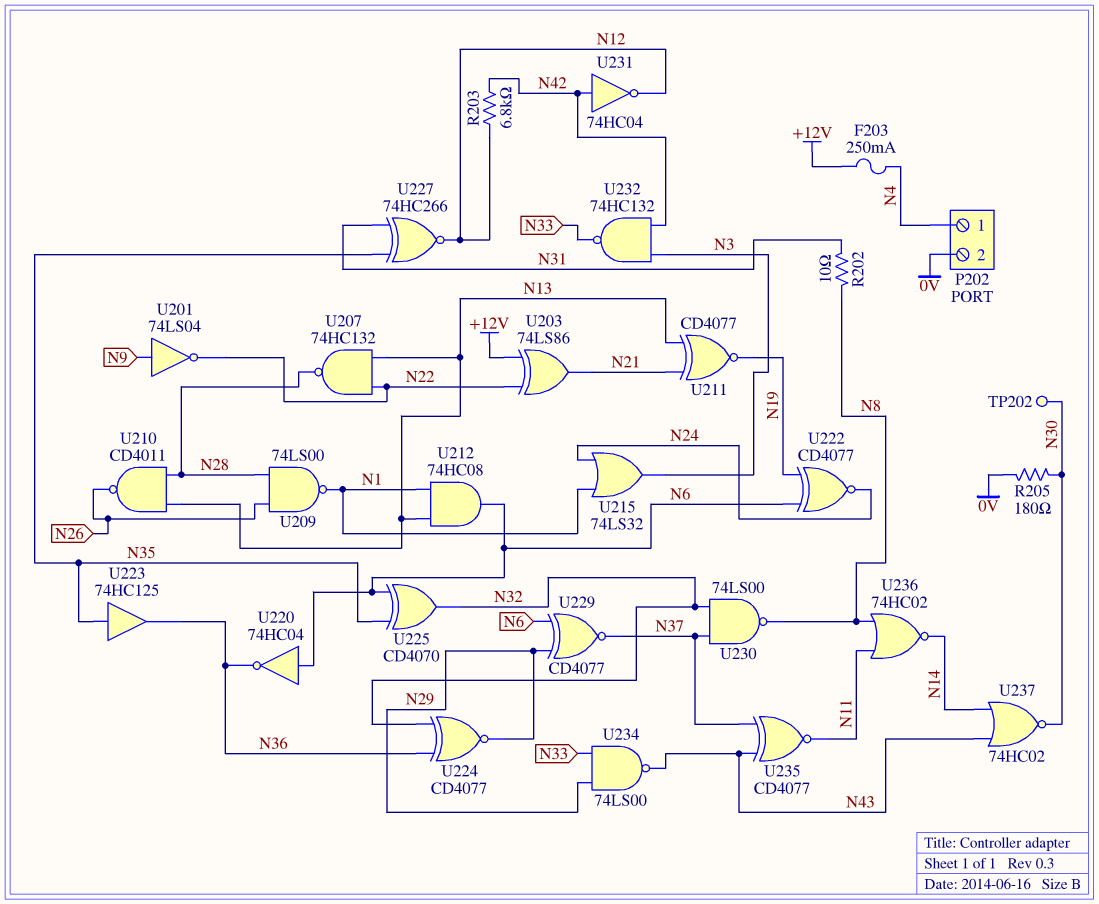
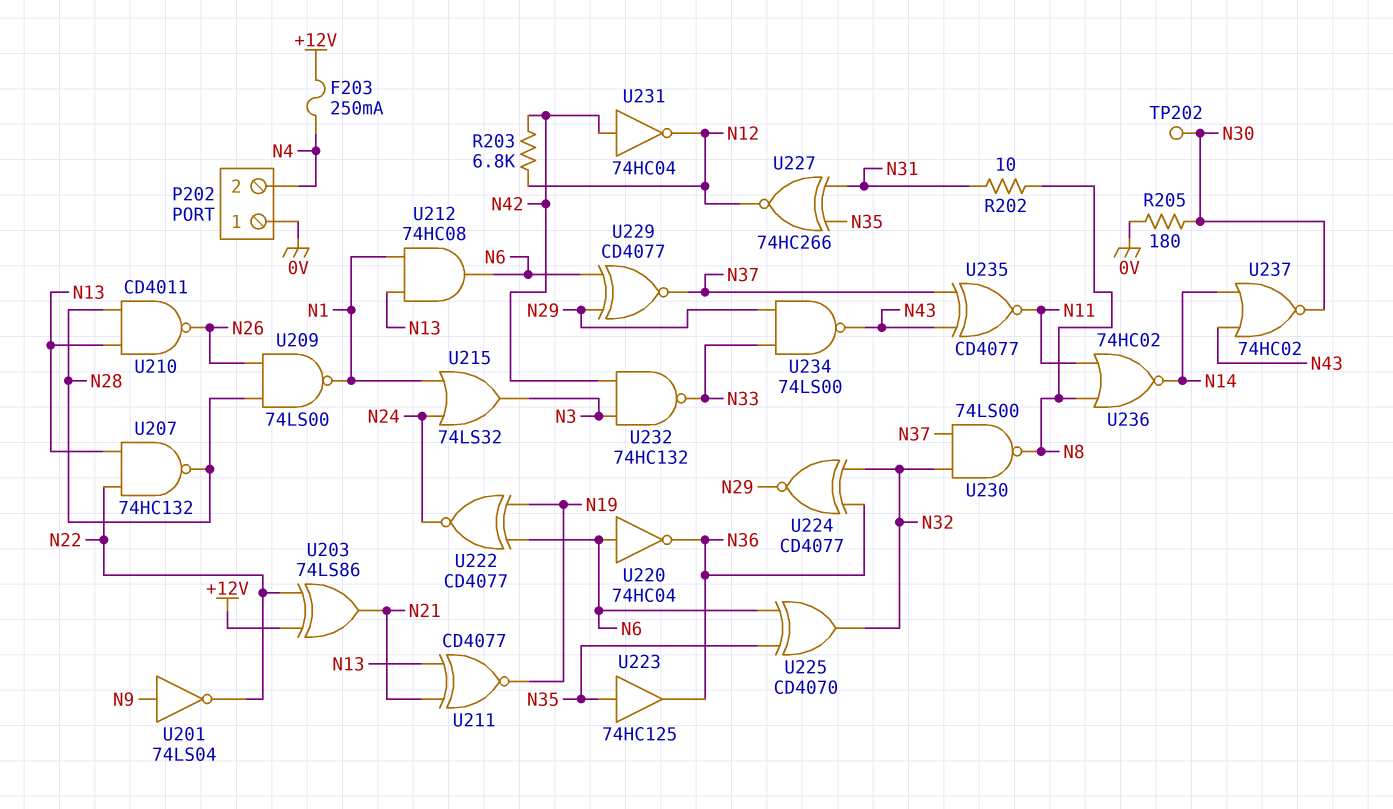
P202 pin 1: N4 -> 0V
P202 pin 2: 0V -> N4

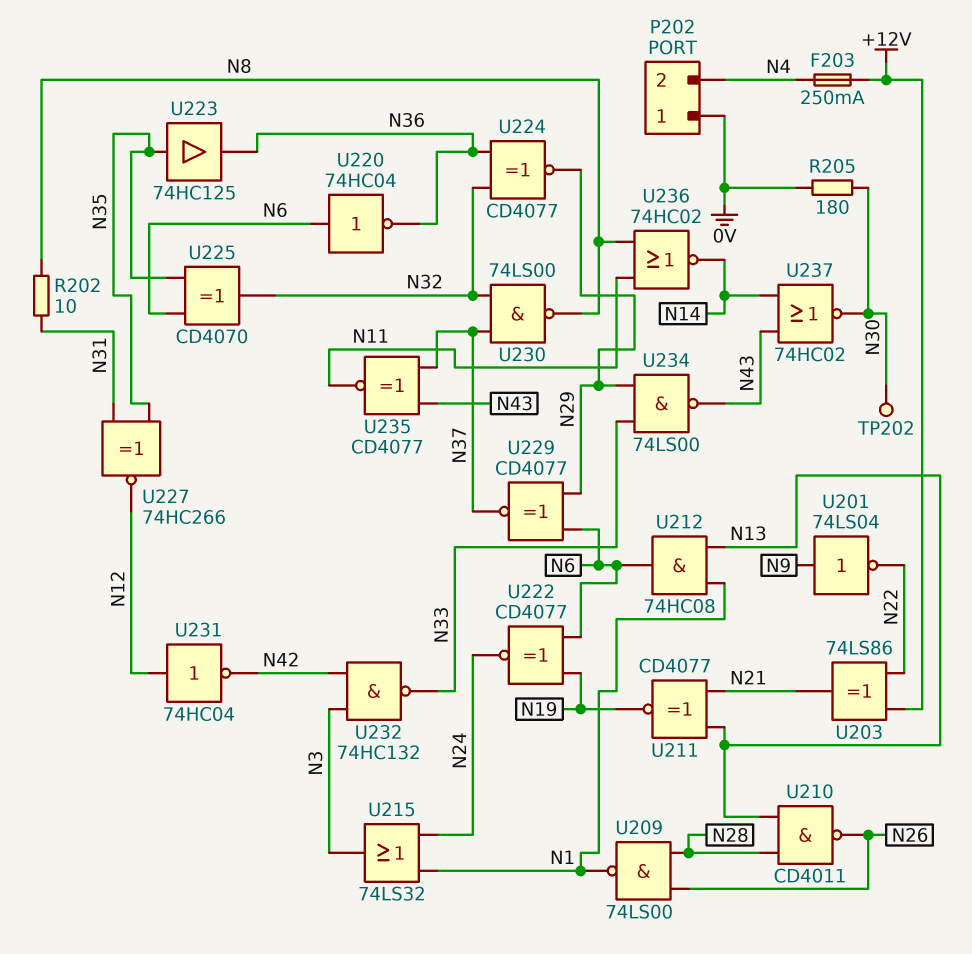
R203: 6.8k (N12, N42) -> none
U207: NAND 74HC132 (in N13, in N22, out N28) -> none
U231: NOT 74HC04 (in N42, out N12) -> NOT 74HC04 (in N12, out N42)

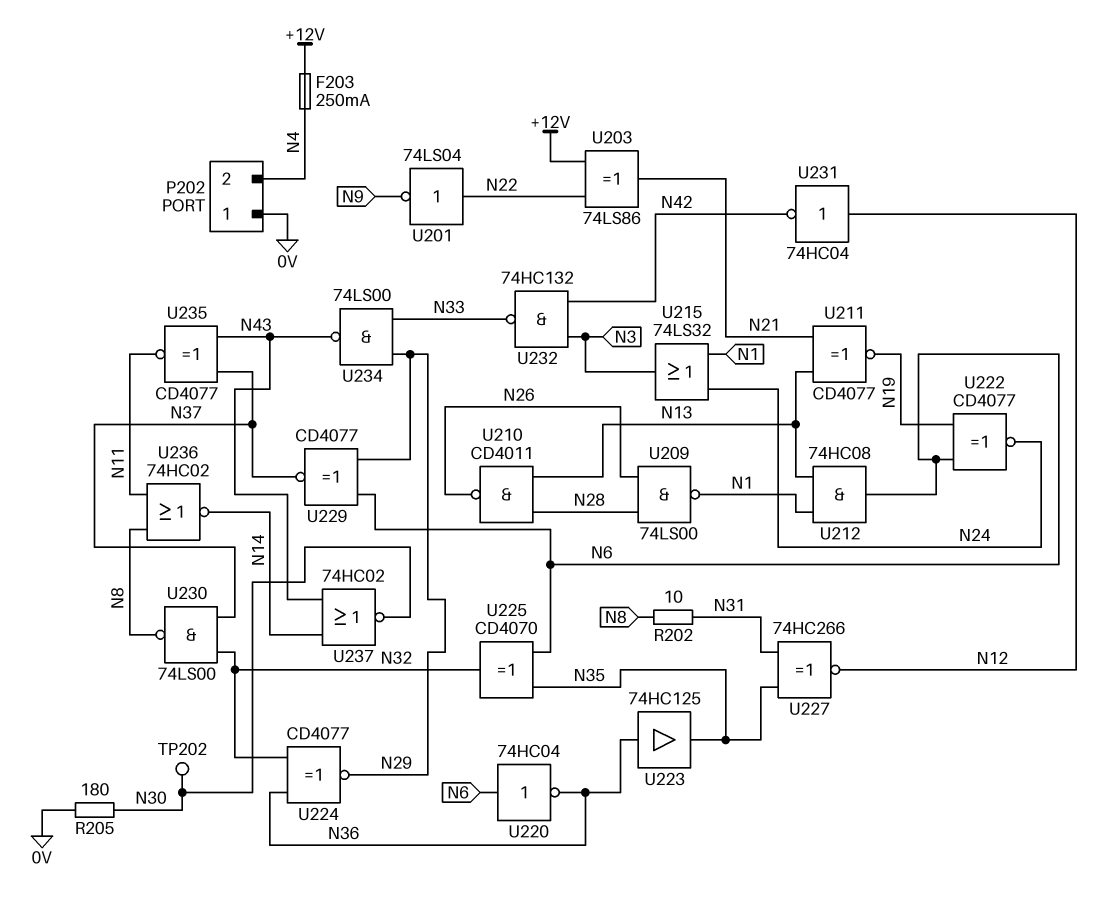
U201: NOT 74LS04 (in N9, out N22) -> NOT 74LS04 (in N22, out N9)
U223: buffer 74HC125 (in N35, out N36) -> buffer 74HC125 (in N36, out N35)

